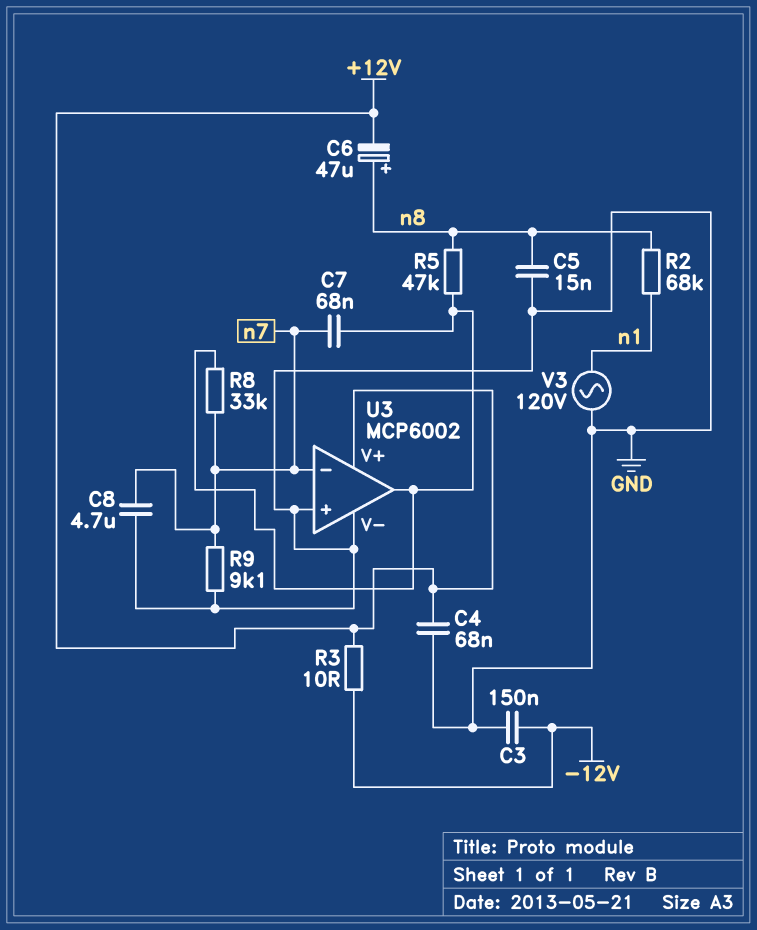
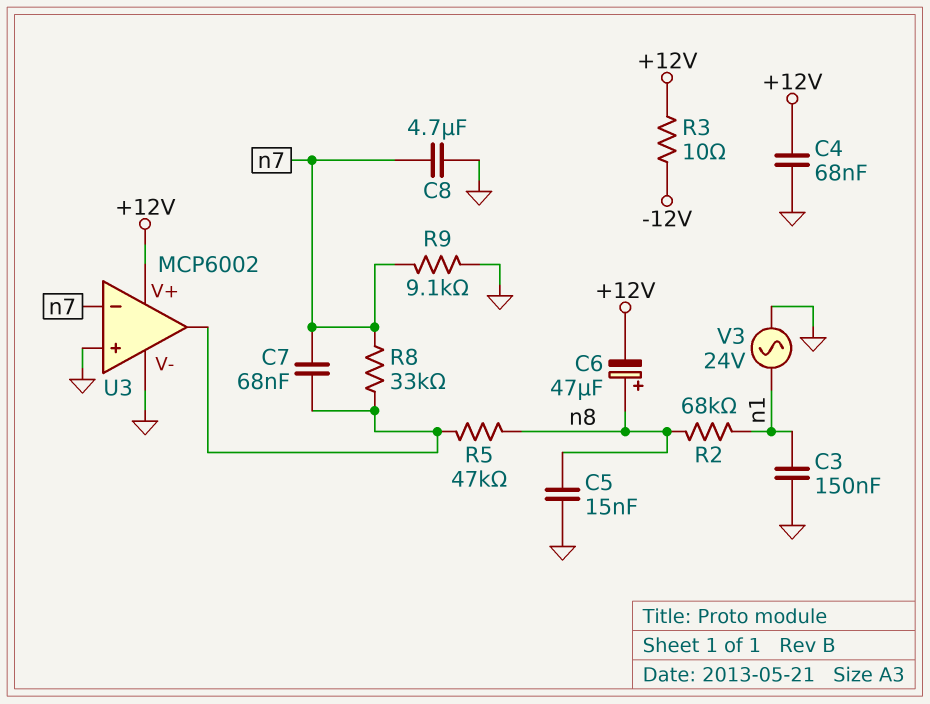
C3: 150nF (-12V, GND) -> 150nF (GND, n1)
V3: AC 120V (GND, n1) -> AC 24V (GND, n1)

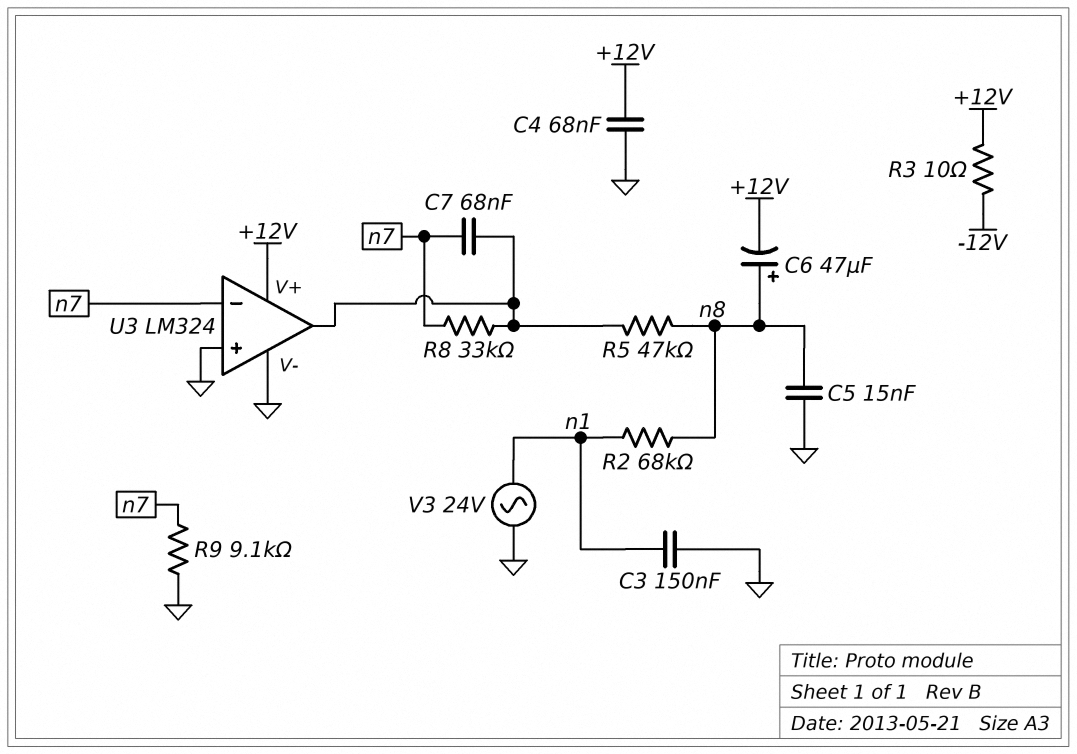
C8: 4.7uF (GND, n7) -> none
U3: MCP6002 -> LM324

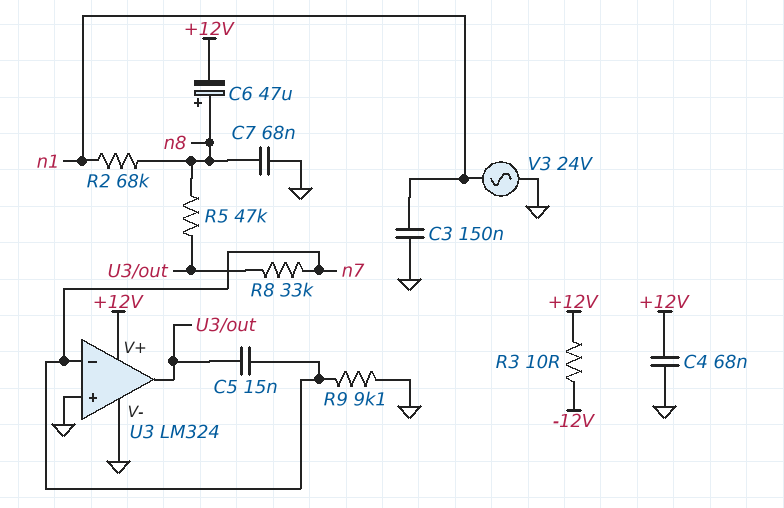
C5: 15nF (GND, n8) -> 15nF (U3/out, n7)
C7: 68nF (U3/out, n7) -> 68nF (GND, n8)

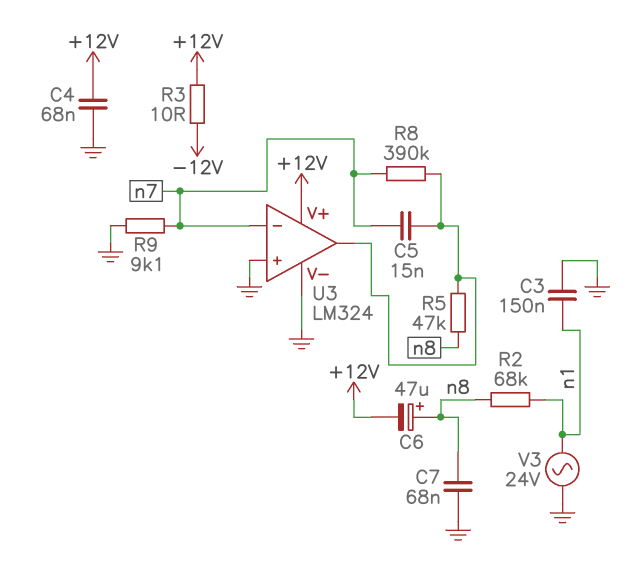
R8: 33k (U3/out, n7) -> 390k (U3/out, n7)

